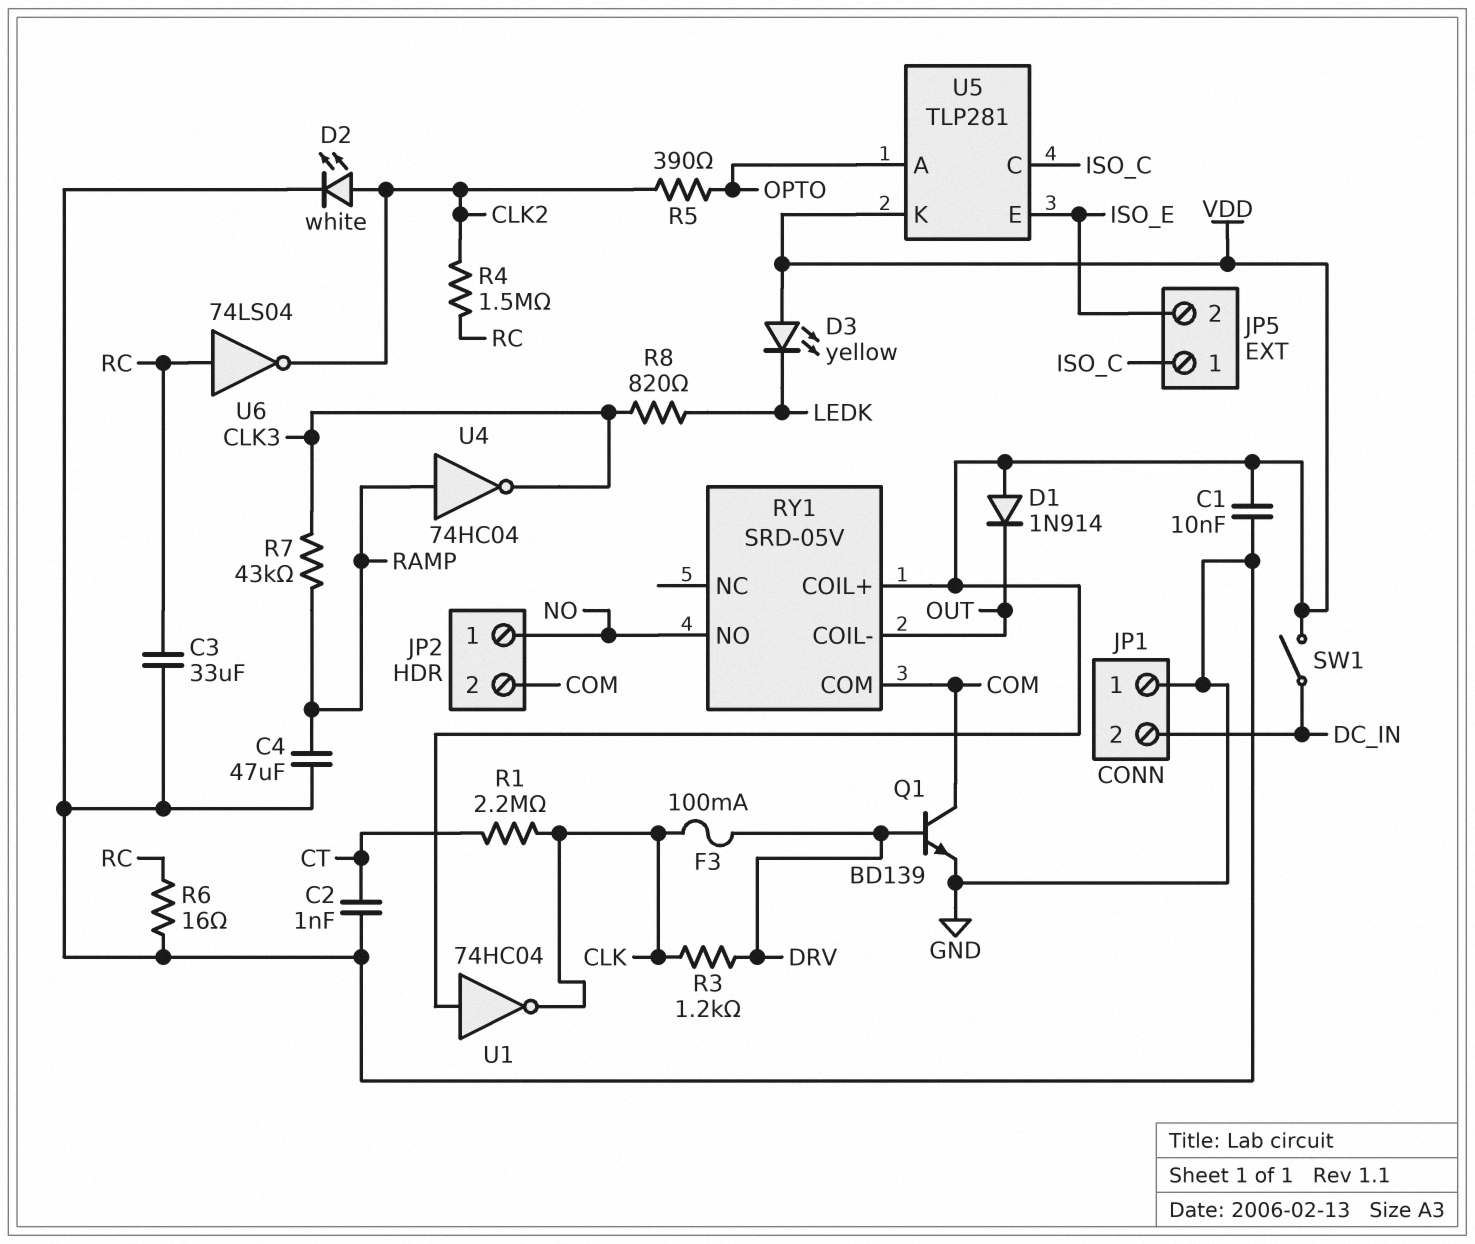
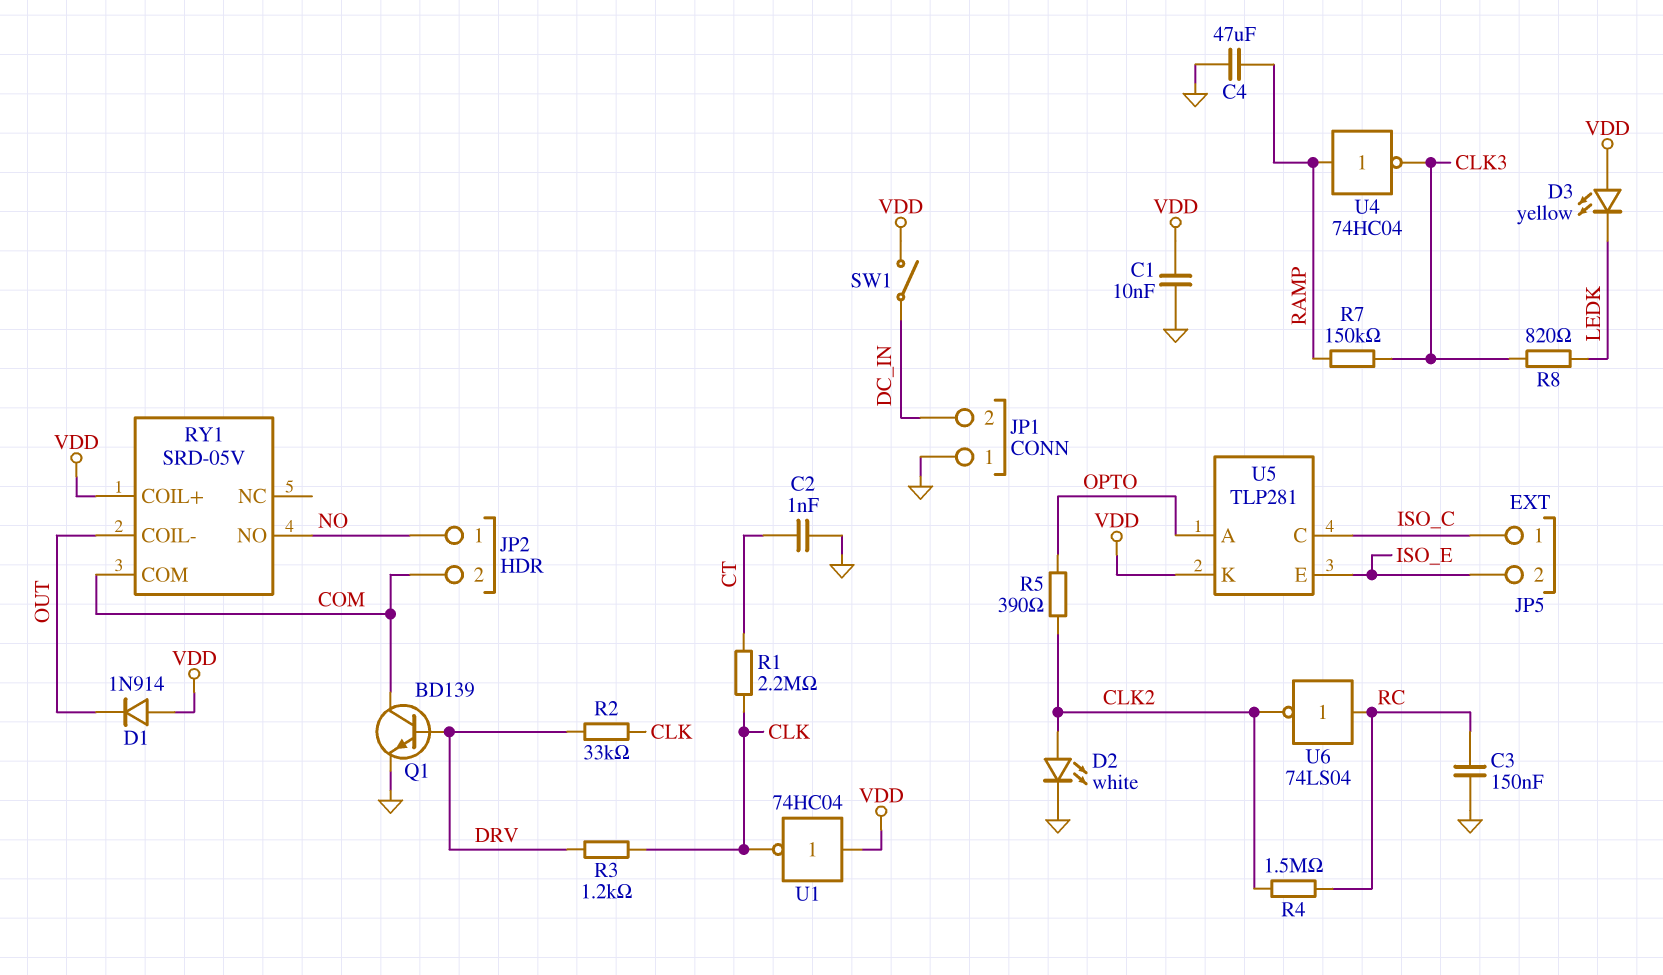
C3: 33uF (GND, RC) -> 150nF (GND, RC)
F3: 100mA (CLK, DRV) -> none
R2: none -> 33k (CLK, DRV)
R6: 16 (GND, RC) -> none
R7: 43k (CLK3, RAMP) -> 150k (CLK3, RAMP)

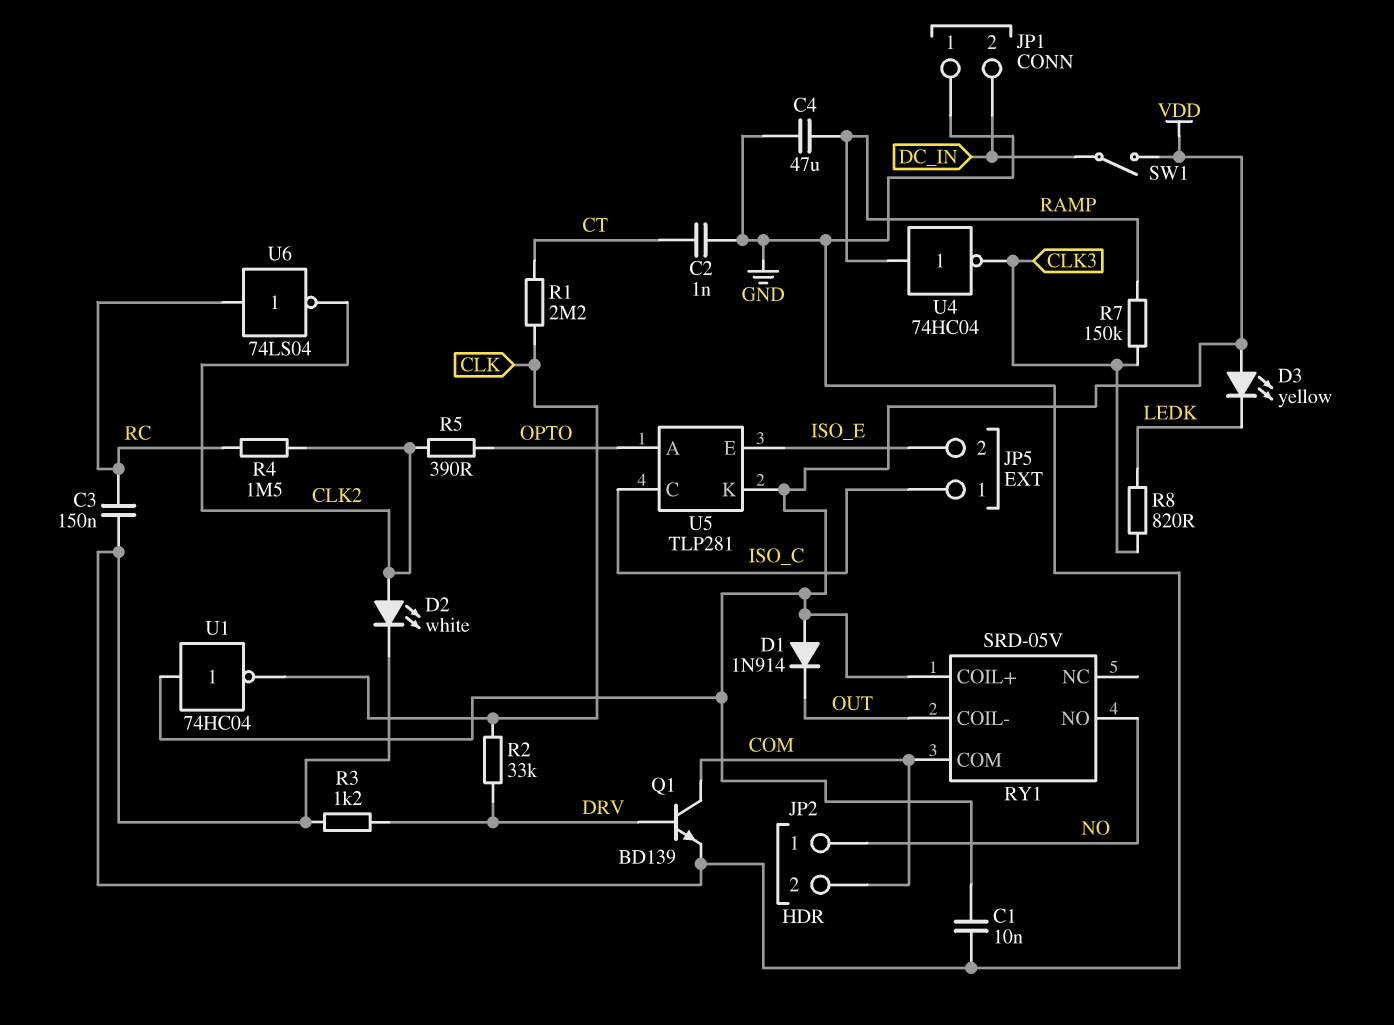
R3: 1.2k (CLK, DRV) -> 1.2k (DRV, GND)

